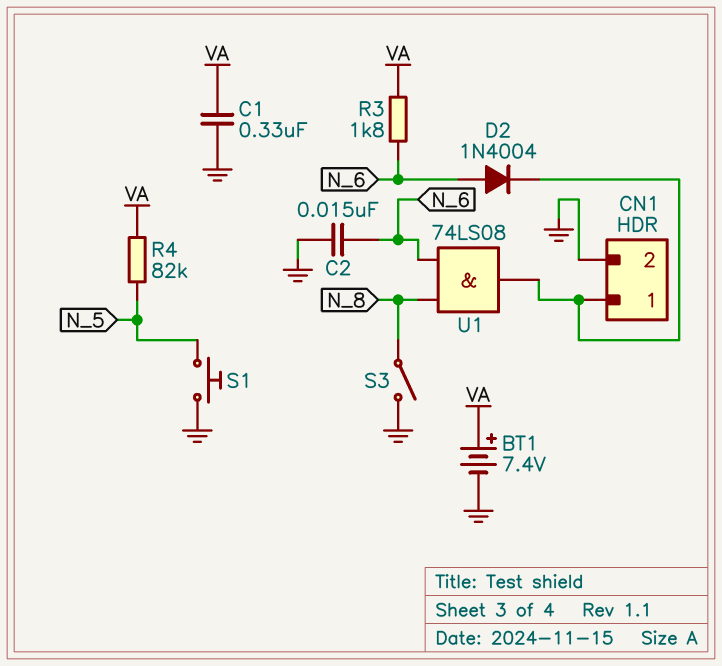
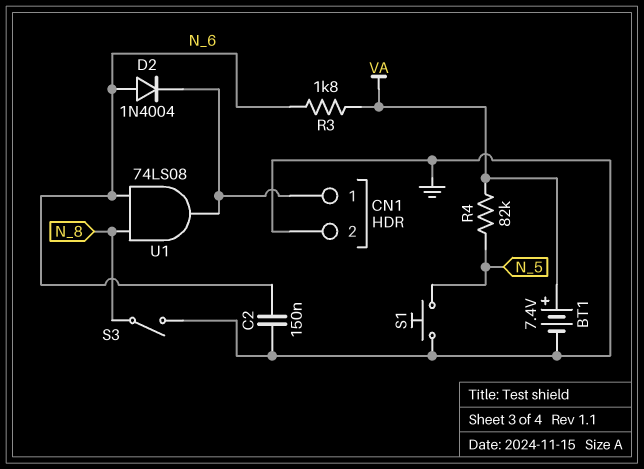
C1: 330nF (GND, VA) -> none
C2: 15nF (GND, N_6) -> 150nF (GND, N_6)

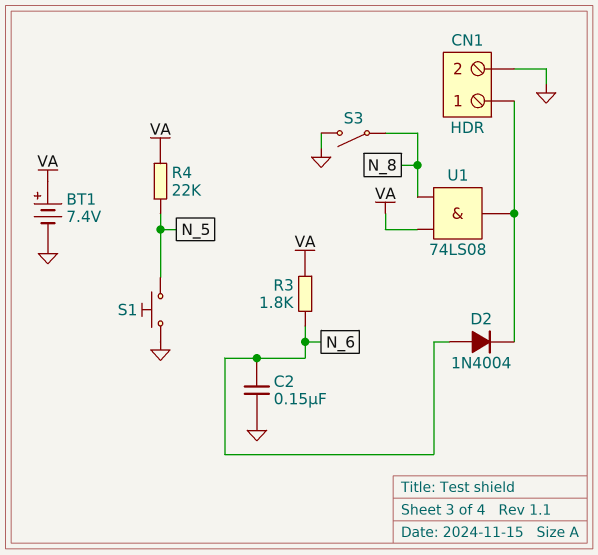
R4: 82k (N_5, VA) -> 22k (N_5, VA)
U1: AND 74LS08 (in N_6, in N_8, out CN1/1) -> AND 74LS08 (in N_8, in VA, out CN1/1)

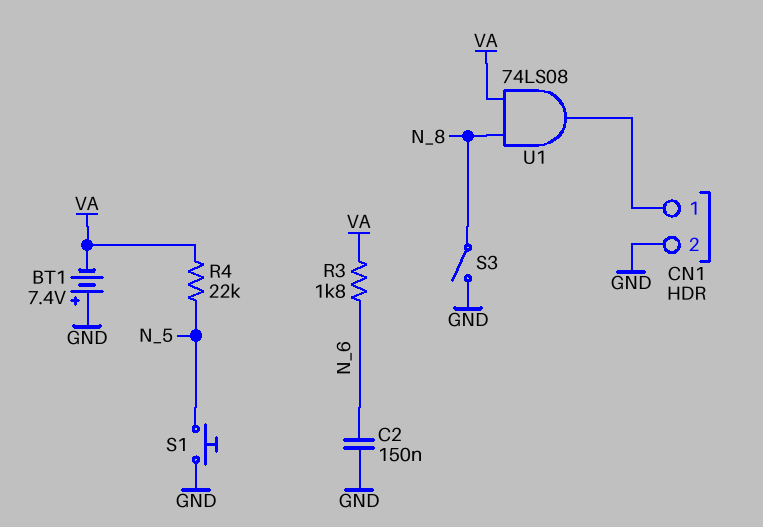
BT1: 7.4V (plus VA, minus GND) -> 7.4V (plus GND, minus VA)
D2: diode 1N4004 (A N_6, K CN1/1) -> none

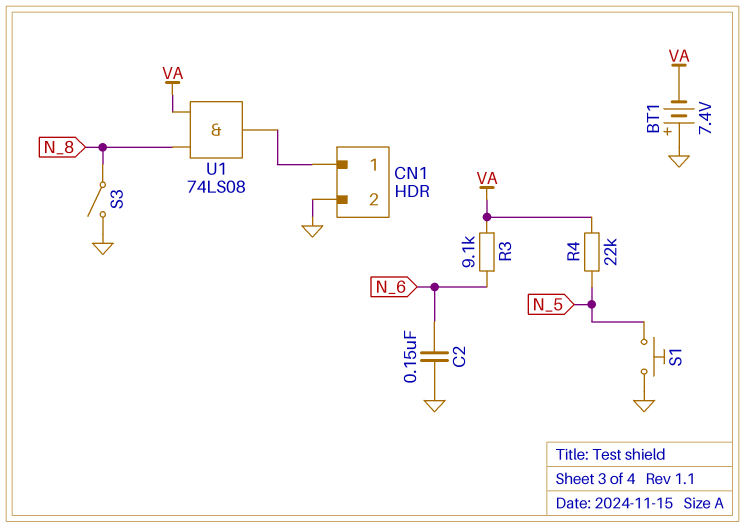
R3: 1.8k (N_6, VA) -> 9.1k (N_6, VA)

